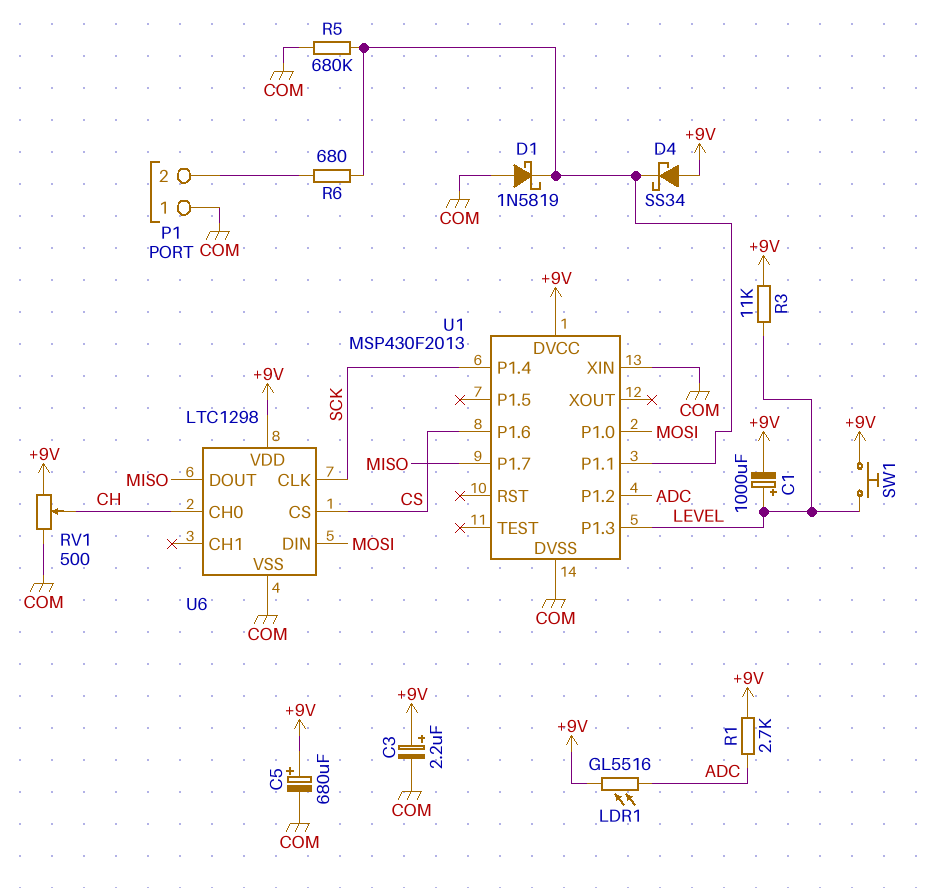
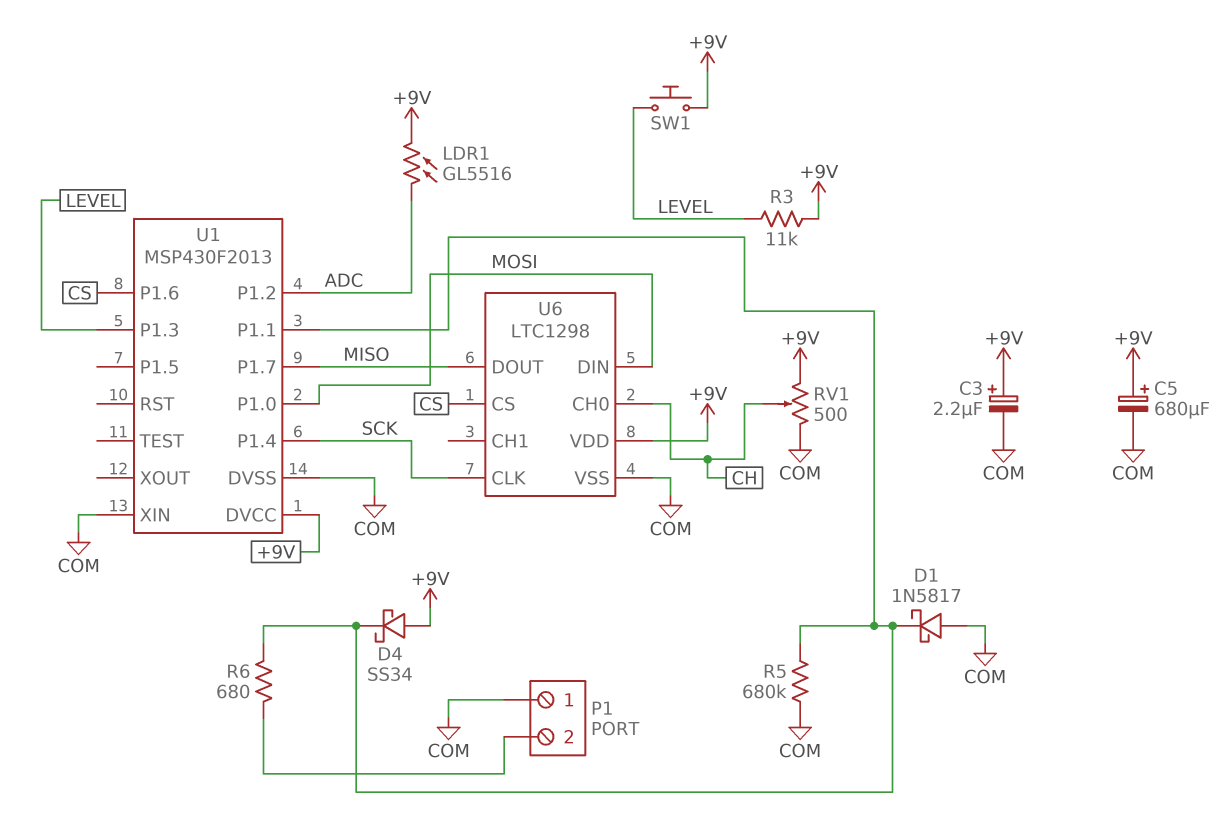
C1: 1000uF (plus LEVEL, minus +9V) -> none
D1: schottky 1N5819 (A COM, K U1/P1.1) -> schottky 1N5817 (A COM, K U1/P1.1)
R1: 2.7k (+9V, ADC) -> none

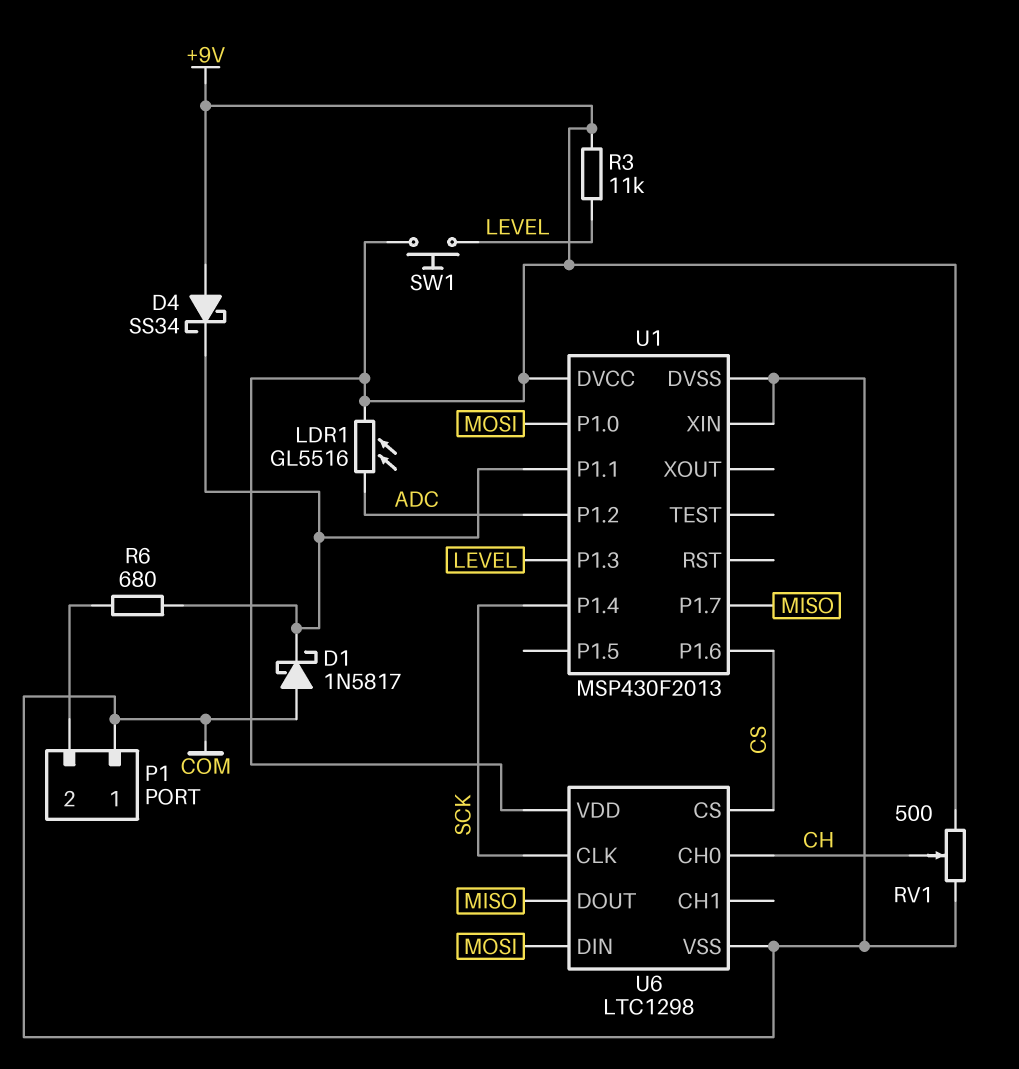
C3: 2.2uF (plus +9V, minus COM) -> none
C5: 680uF (plus +9V, minus COM) -> none
R5: 680k (COM, U1/P1.1) -> none

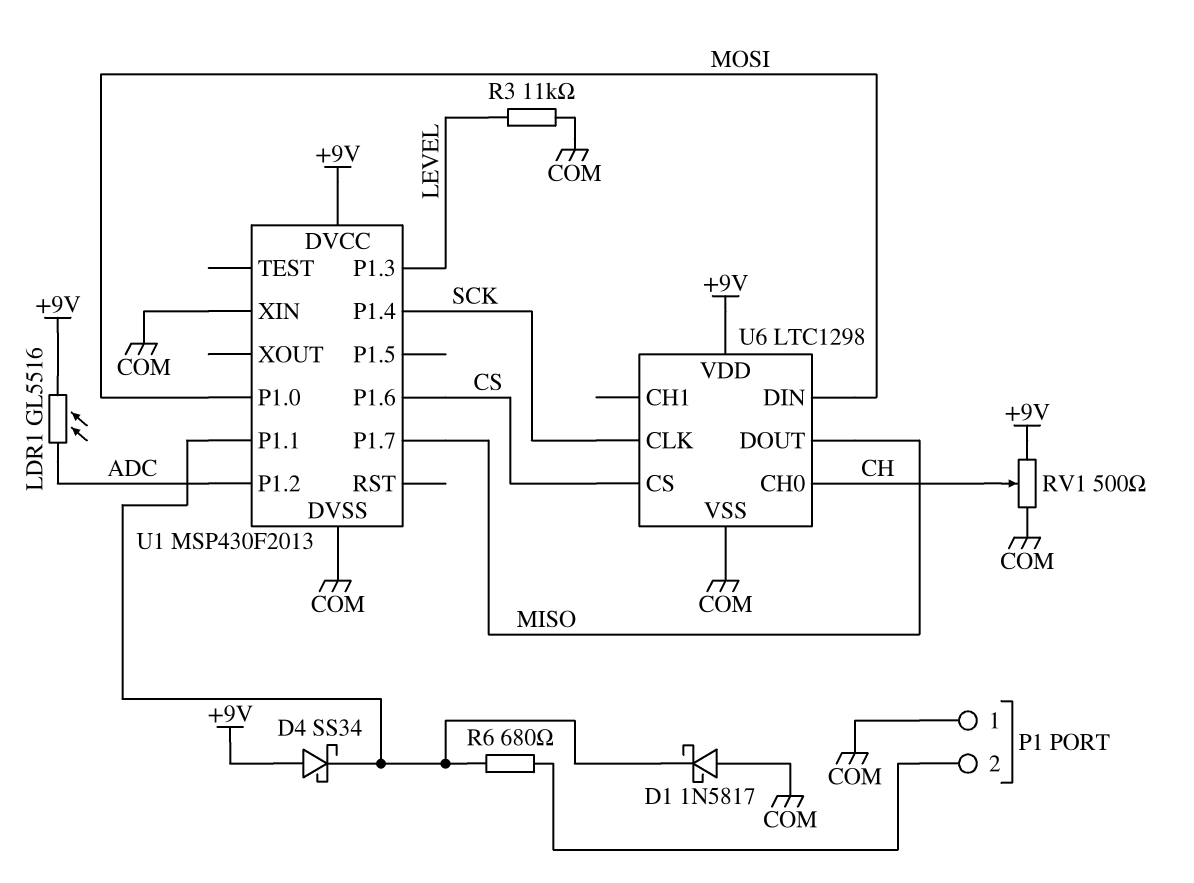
R3: 11k (+9V, LEVEL) -> 11k (COM, LEVEL)
SW1: button (+9V, LEVEL) -> none

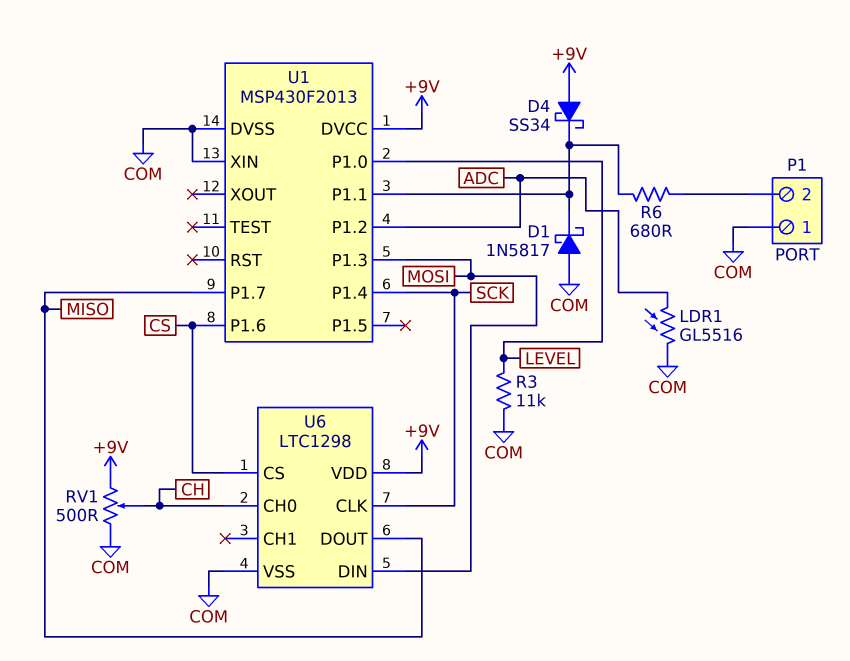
LDR1: GL5516 (+9V, ADC) -> GL5516 (ADC, COM)
U1 pin P1.0: MOSI -> LEVEL
U1 pin P1.3: LEVEL -> MOSI

